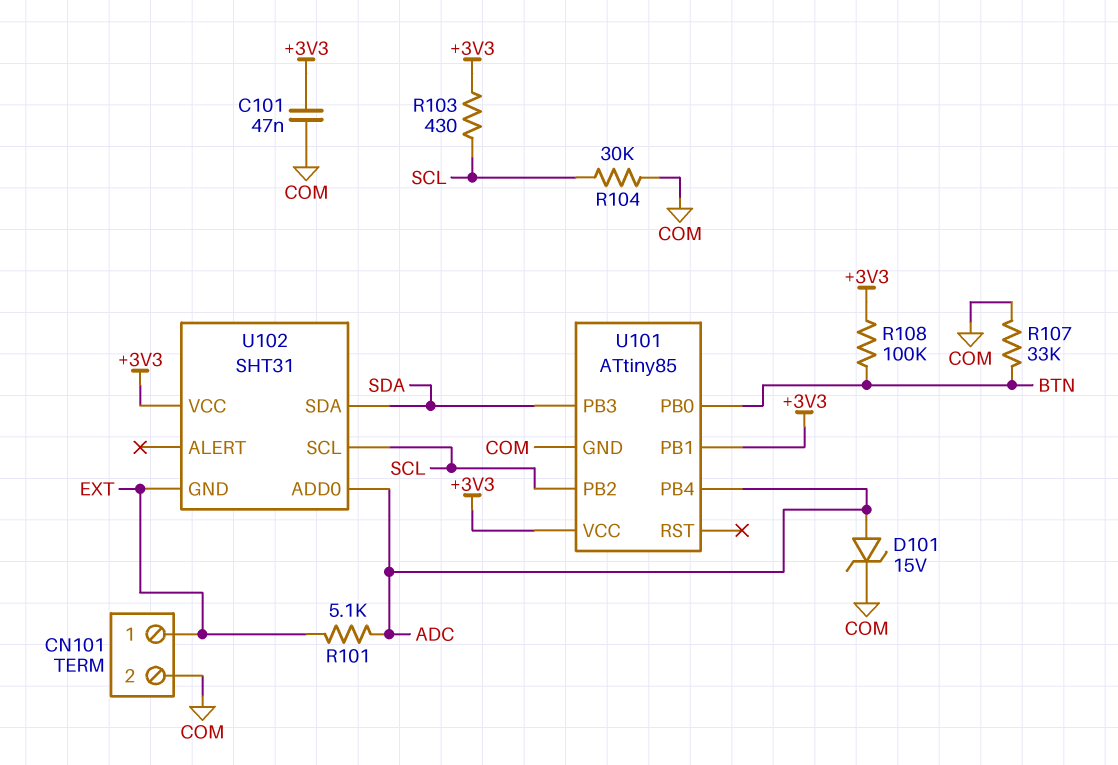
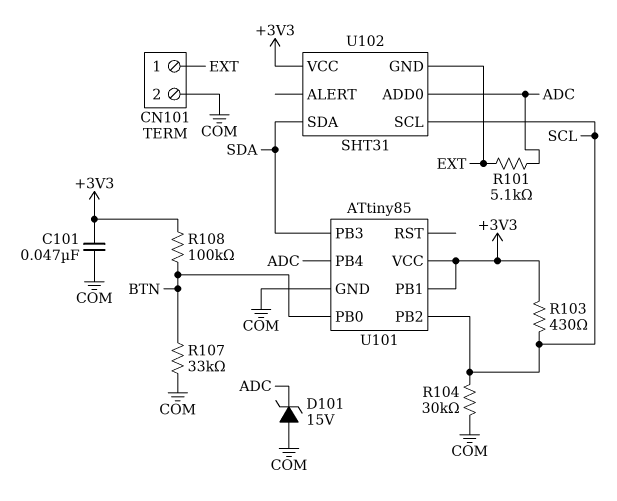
D101: zener 15V (A ADC, K COM) -> zener 15V (A COM, K ADC)

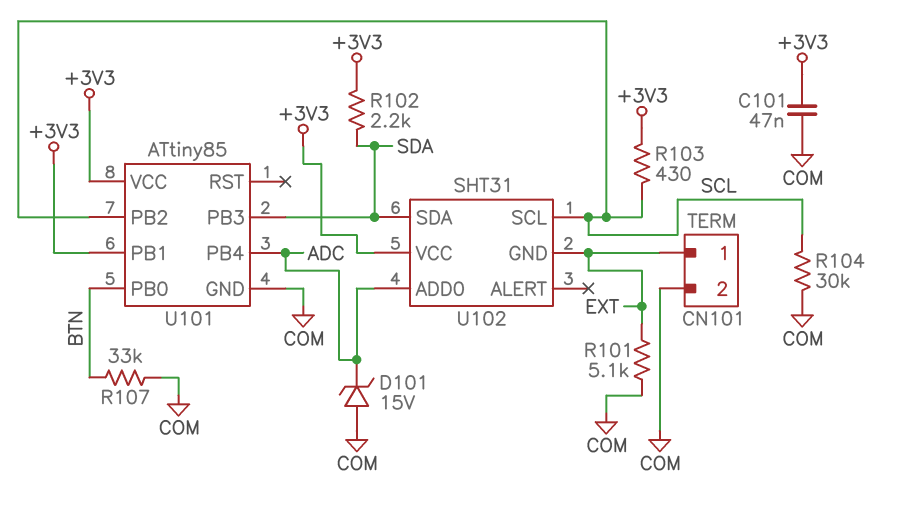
R101: 5.1k (ADC, EXT) -> 5.1k (COM, EXT)
R102: none -> 2.2k (+3V3, SDA)
R108: 100k (+3V3, BTN) -> none

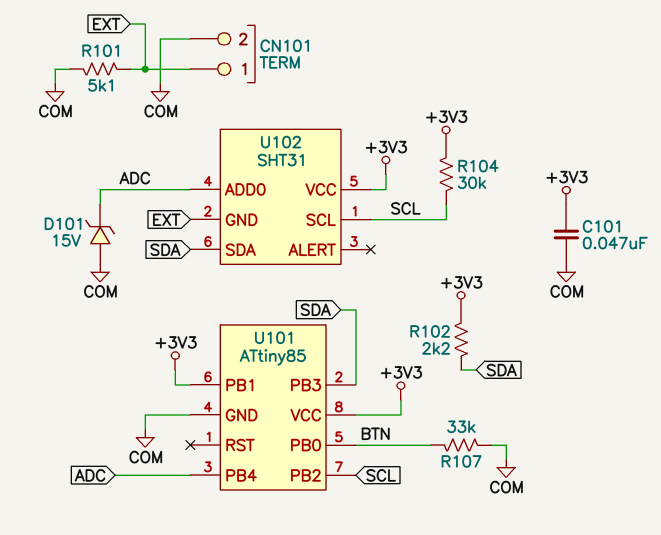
R103: 430 (+3V3, SCL) -> none
R104: 30k (COM, SCL) -> 30k (+3V3, SCL)

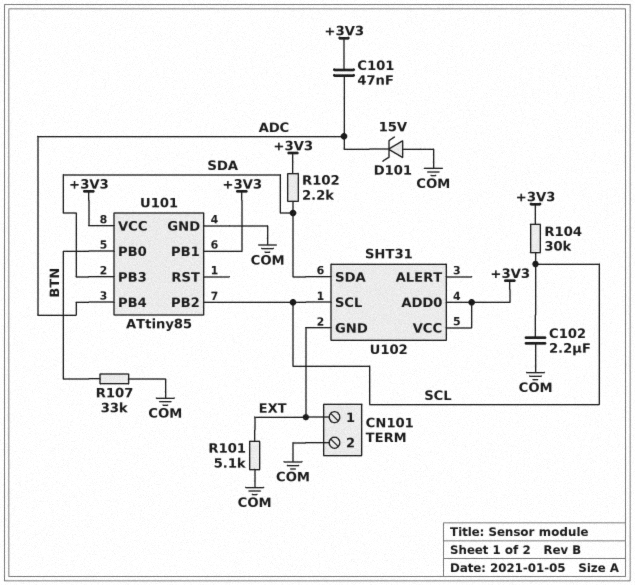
C101: 47nF (+3V3, COM) -> 47nF (+3V3, ADC)
C102: none -> 2.2uF (COM, SCL)
U102 pin ADD0: ADC -> +3V3

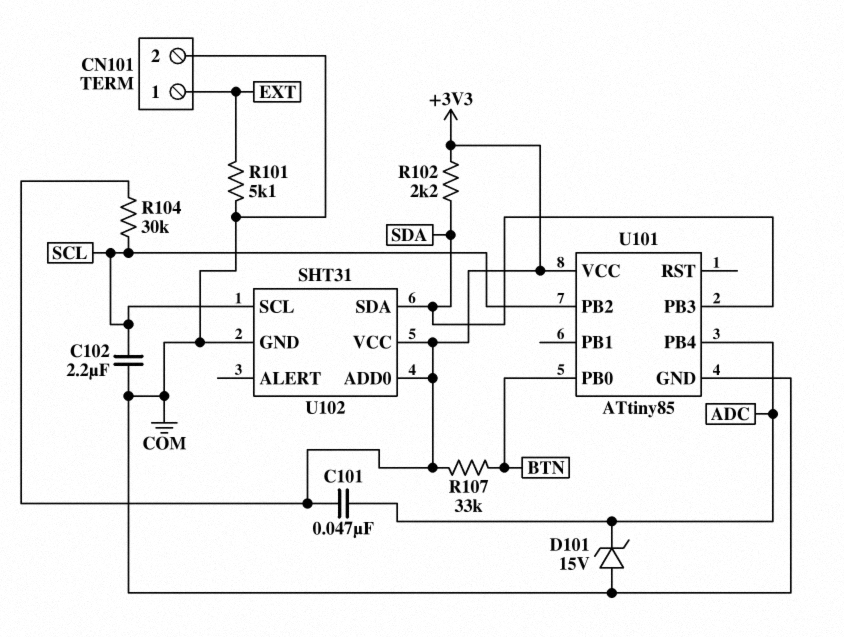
R107: 33k (BTN, COM) -> 33k (+3V3, BTN)
U101 pin PB1: +3V3 -> none
U102 pin GND: EXT -> COM

